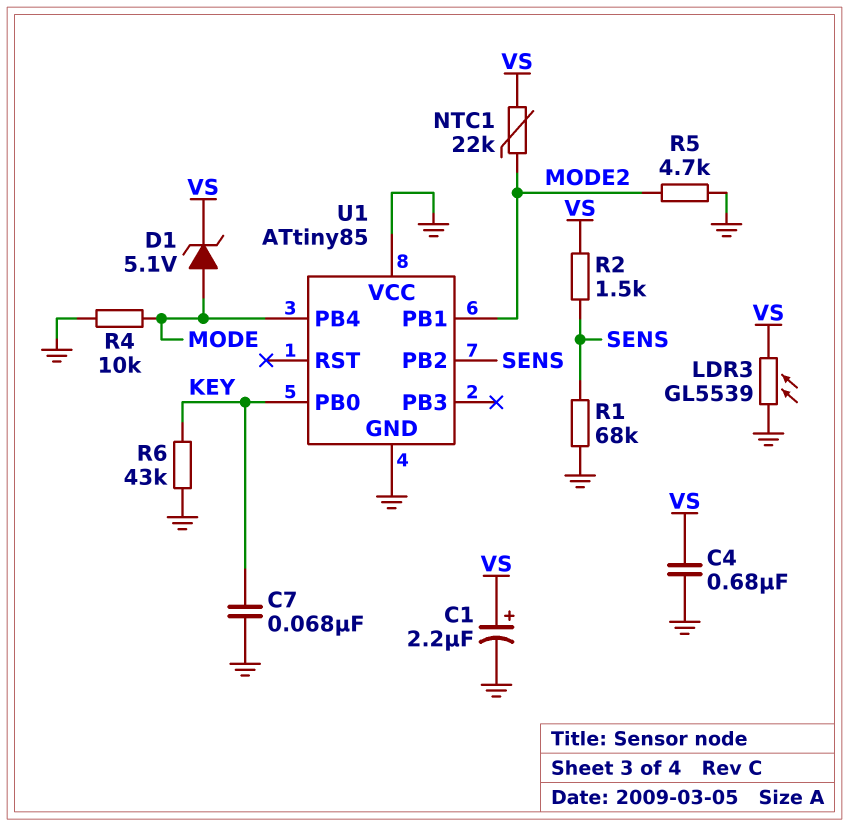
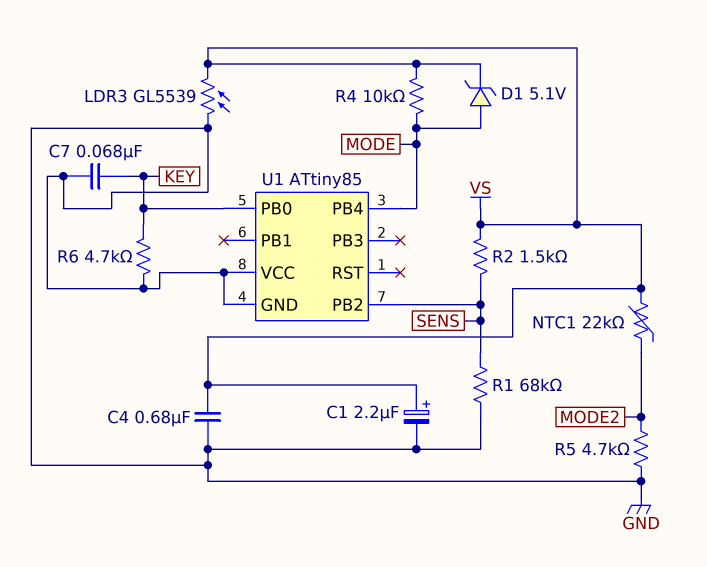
R4: 10k (GND, MODE) -> 10k (MODE, VS)
R6: 43k (GND, KEY) -> 4.7k (GND, KEY)
U1 pin PB1: MODE2 -> none

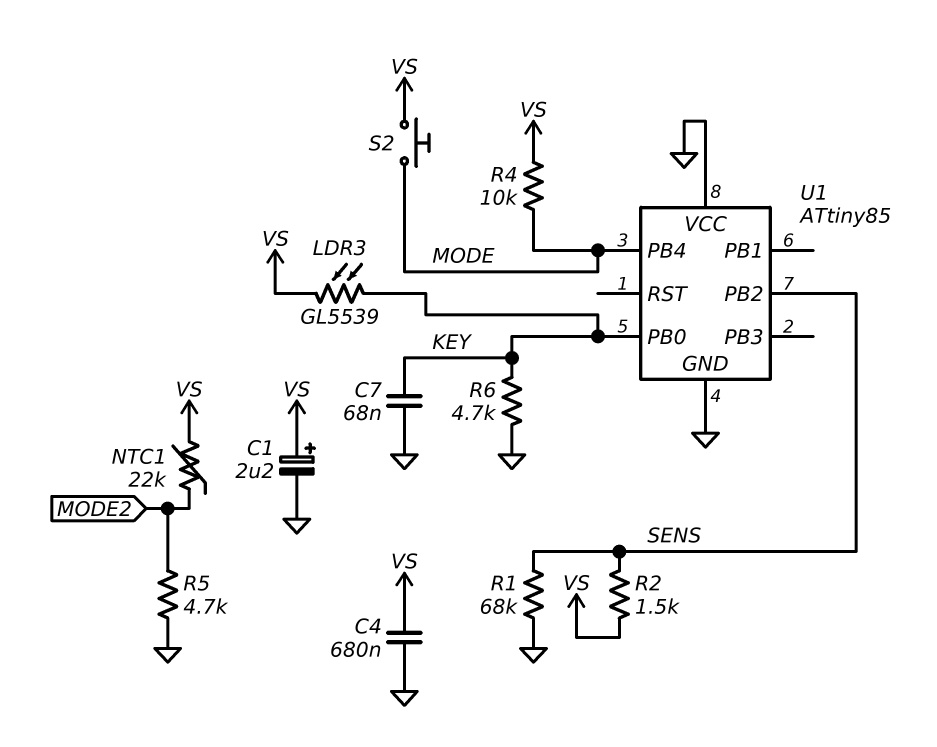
D1: zener 5.1V (A MODE, K VS) -> none
LDR3: GL5539 (GND, VS) -> GL5539 (KEY, VS)
S2: none -> button (MODE, VS)

